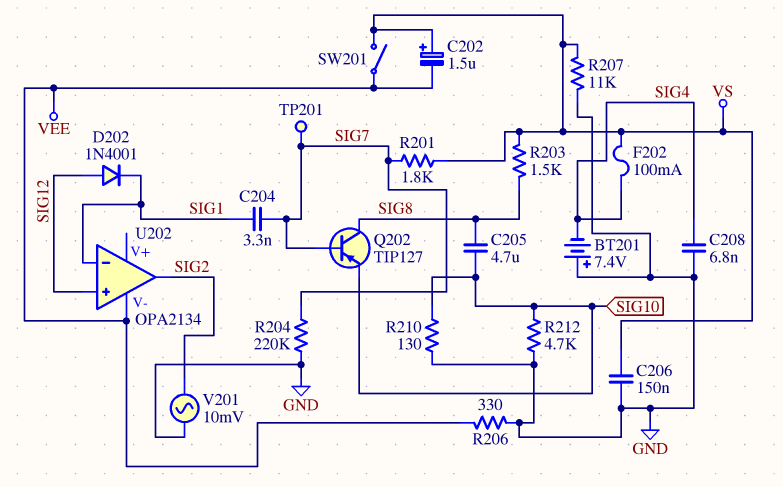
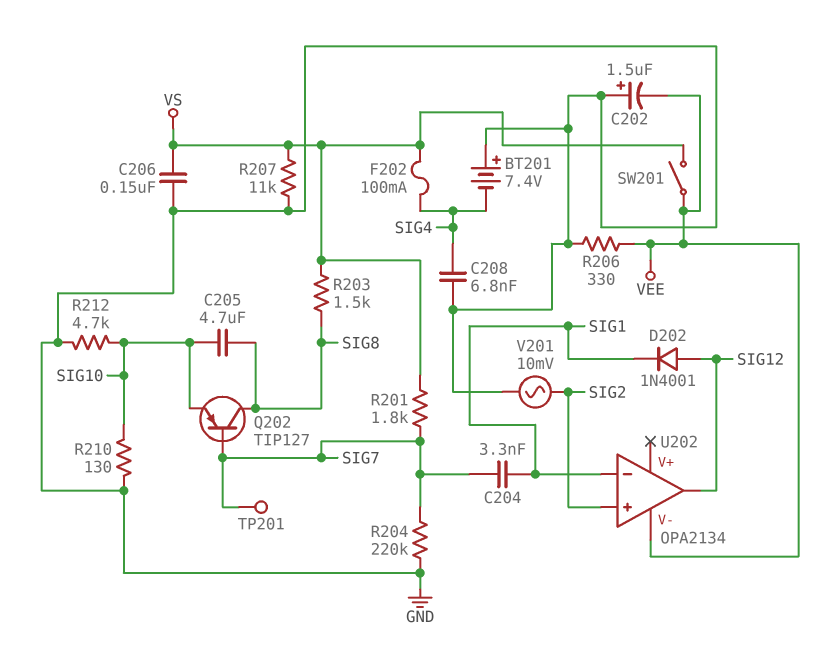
C202: 1.5uF (plus VS, minus VEE) -> 1.5uF (plus GND, minus VEE)
U202 pin in+: SIG12 -> SIG2
U202 pin out: SIG2 -> SIG12

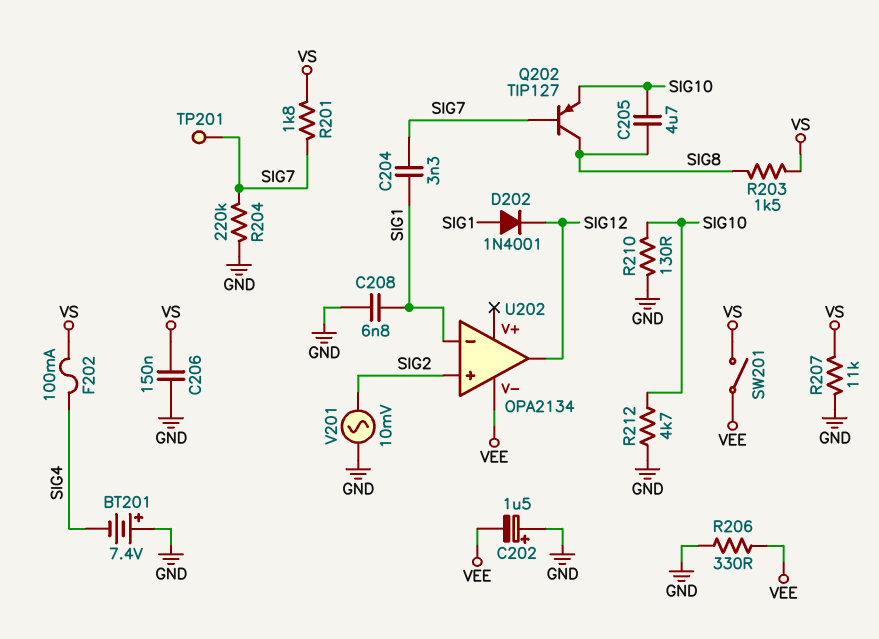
C208: 6.8nF (GND, SIG4) -> 6.8nF (GND, SIG1)
D202: diode 1N4001 (A SIG12, K SIG1) -> diode 1N4001 (A SIG1, K SIG12)

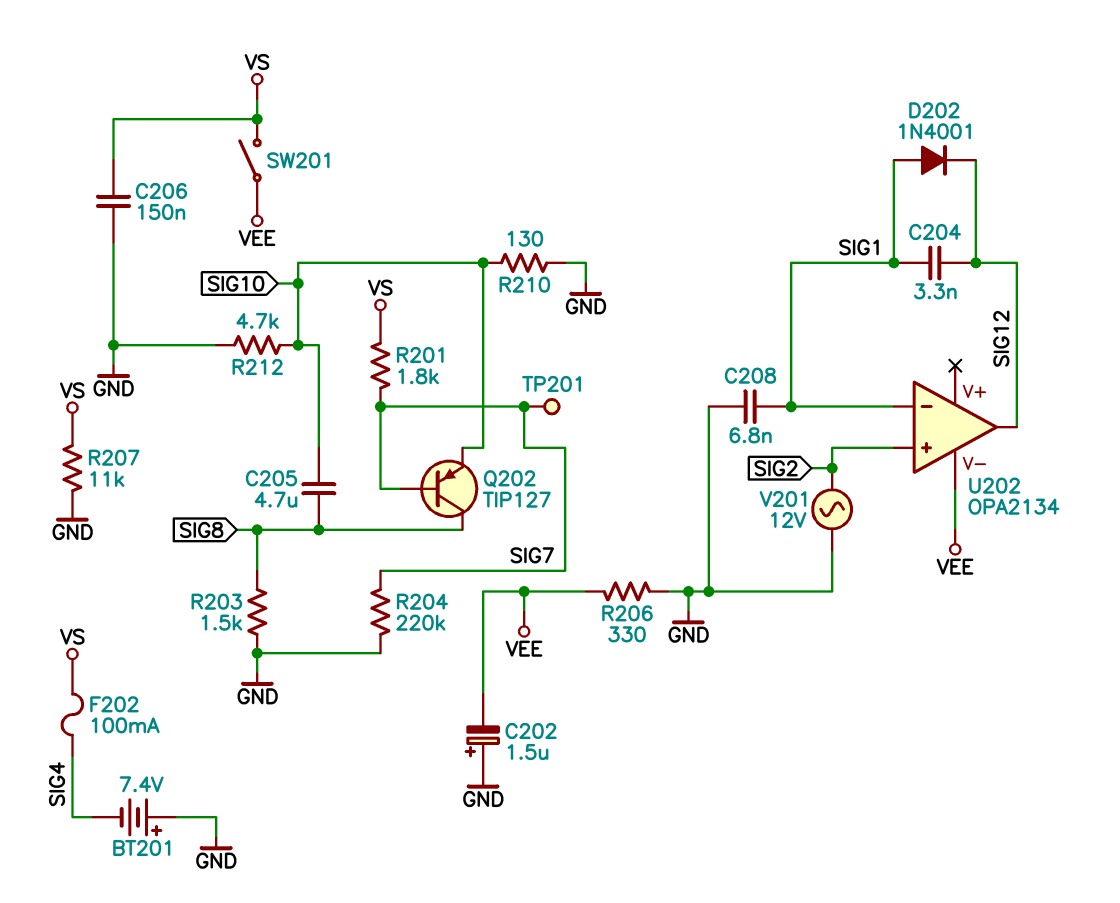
C204: 3.3nF (SIG1, SIG7) -> 3.3nF (SIG1, SIG12)
R203: 1.5k (SIG8, VS) -> 1.5k (GND, SIG8)
V201: AC 10mV (GND, SIG2) -> AC 12V (GND, SIG2)

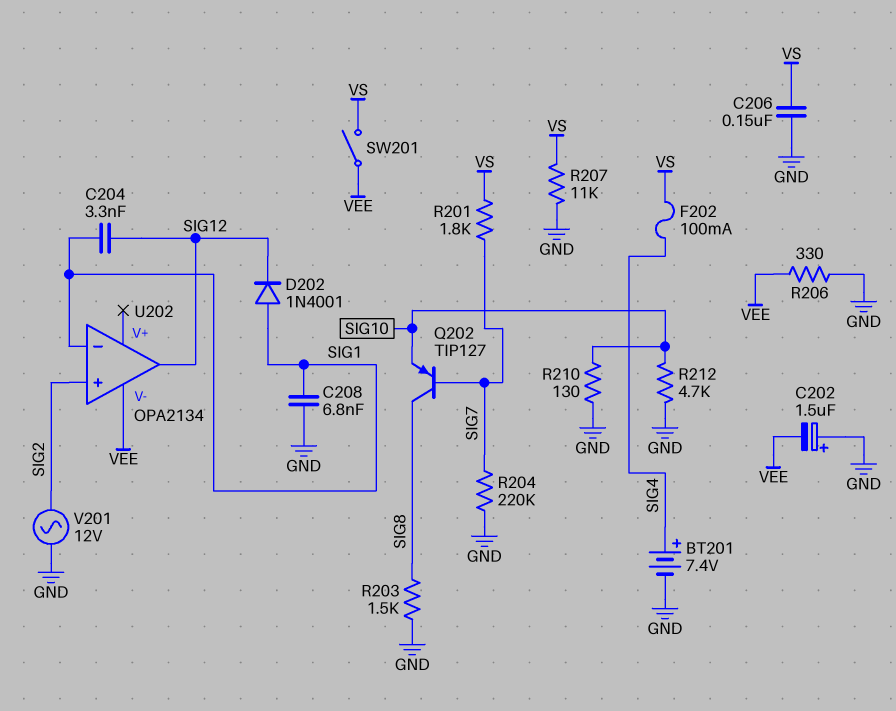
BT201: 7.4V (plus GND, minus SIG4) -> 7.4V (plus SIG4, minus GND)
C205: 4.7uF (SIG8, SIG10) -> none
TP201: test point (SIG7) -> none

